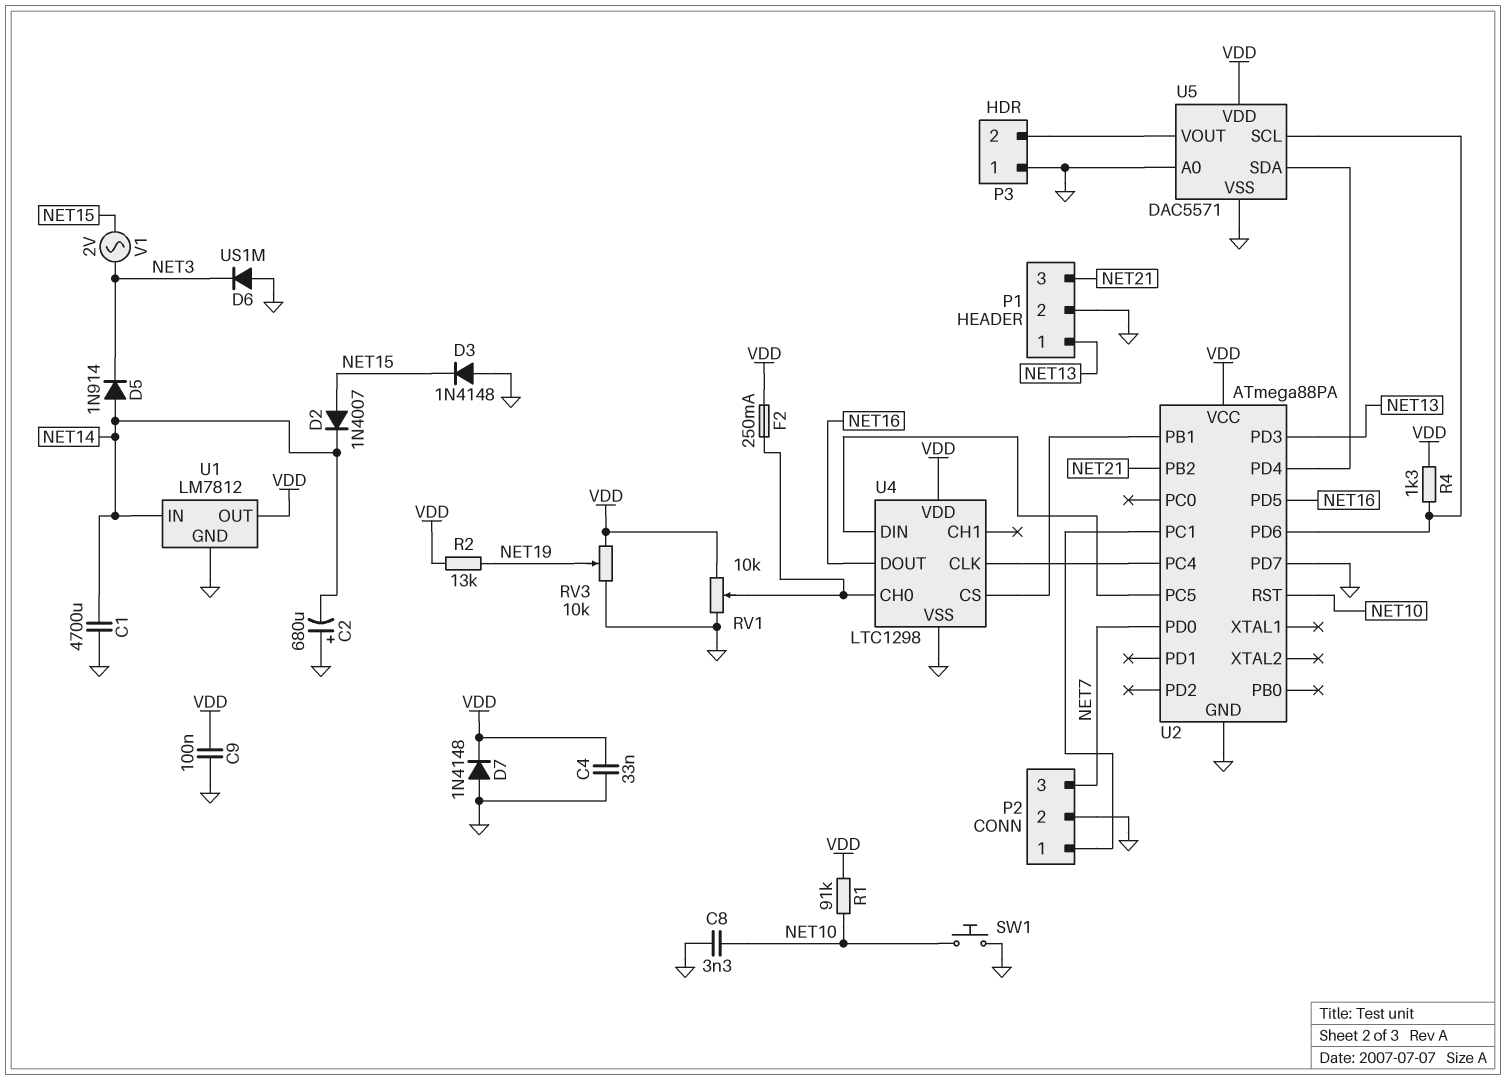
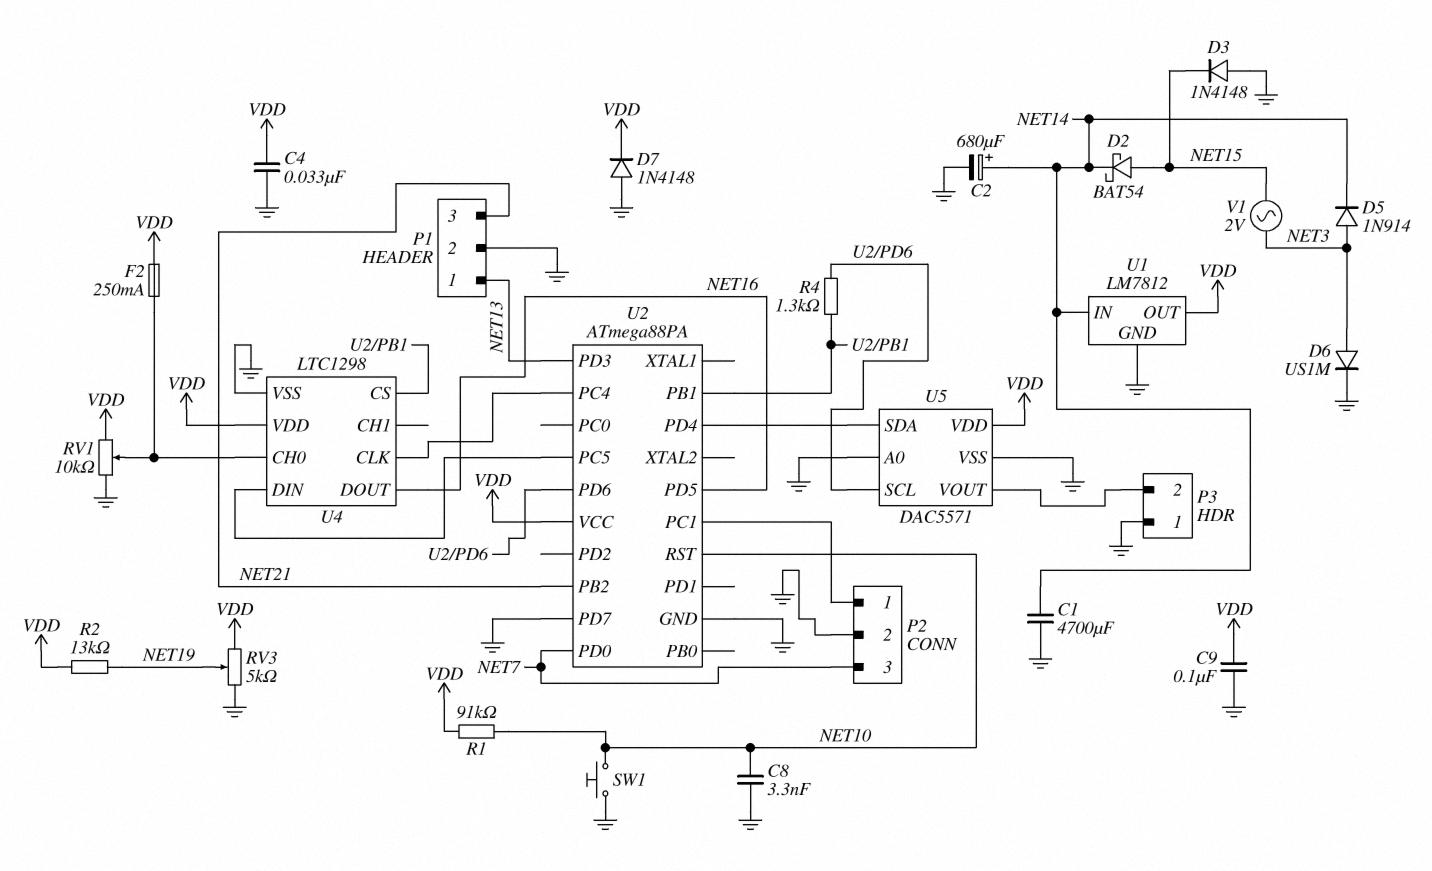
C2: 680uF (plus GND, minus NET14) -> 680uF (plus NET14, minus GND)
D2: diode 1N4007 (A NET15, K NET14) -> schottky BAT54 (A NET15, K NET14)
D5: diode 1N914 (A NET14, K NET3) -> diode 1N914 (A NET3, K NET14)
D6: diode US1M (A GND, K NET3) -> diode US1M (A NET3, K GND)
R4: 1.3k (U2/PD6, VDD) -> 1.3k (U2/PB1, U2/PD6)
RV3: 10k (GND, VDD, wiper NET19) -> 5k (GND, VDD, wiper NET19)

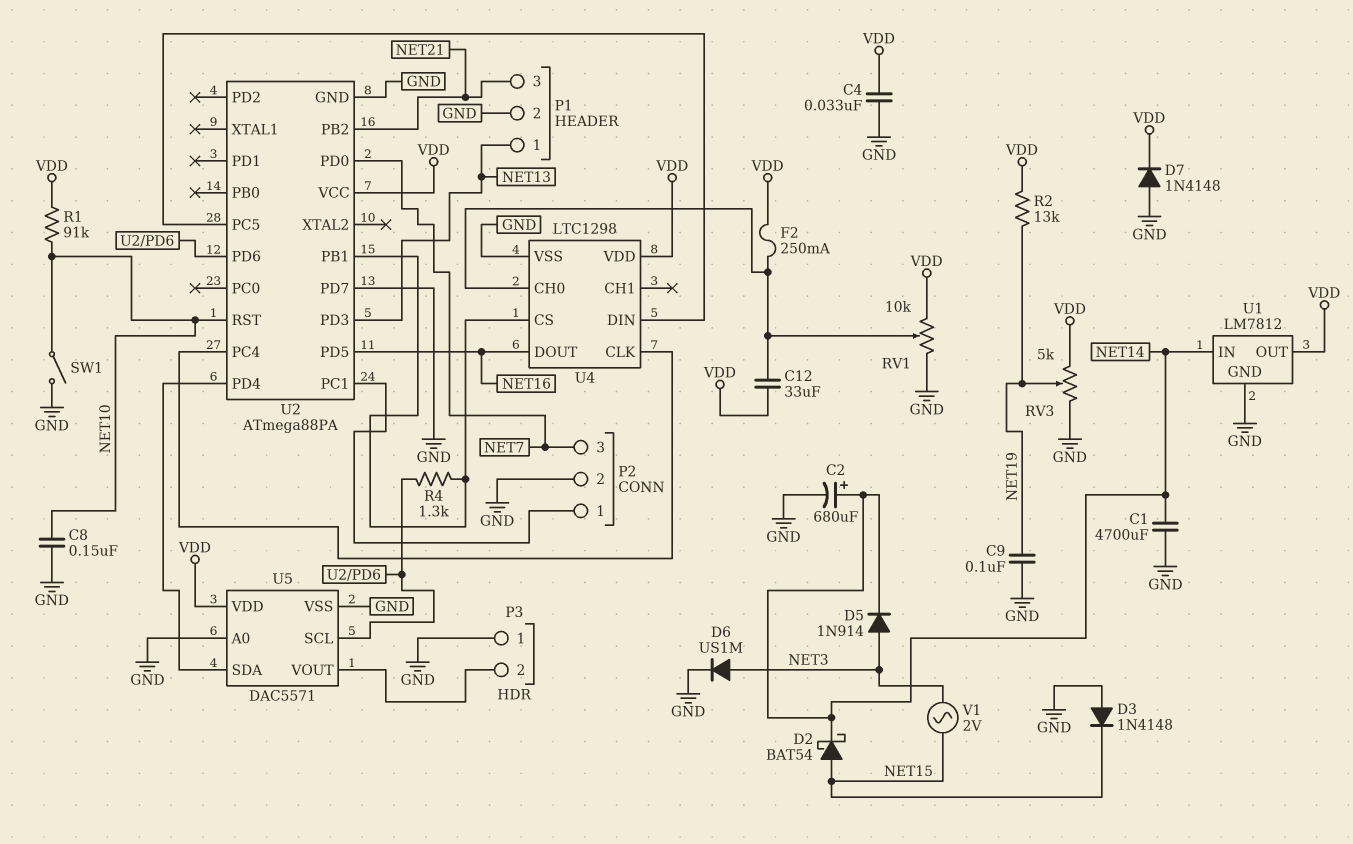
C8: 3.3nF (GND, NET10) -> 150nF (GND, NET10)
C9: 100nF (GND, VDD) -> 100nF (GND, NET19)
C12: none -> 33uF (U4/CH0, VDD)
SW1: button (GND, NET10) -> switch (GND, NET10)

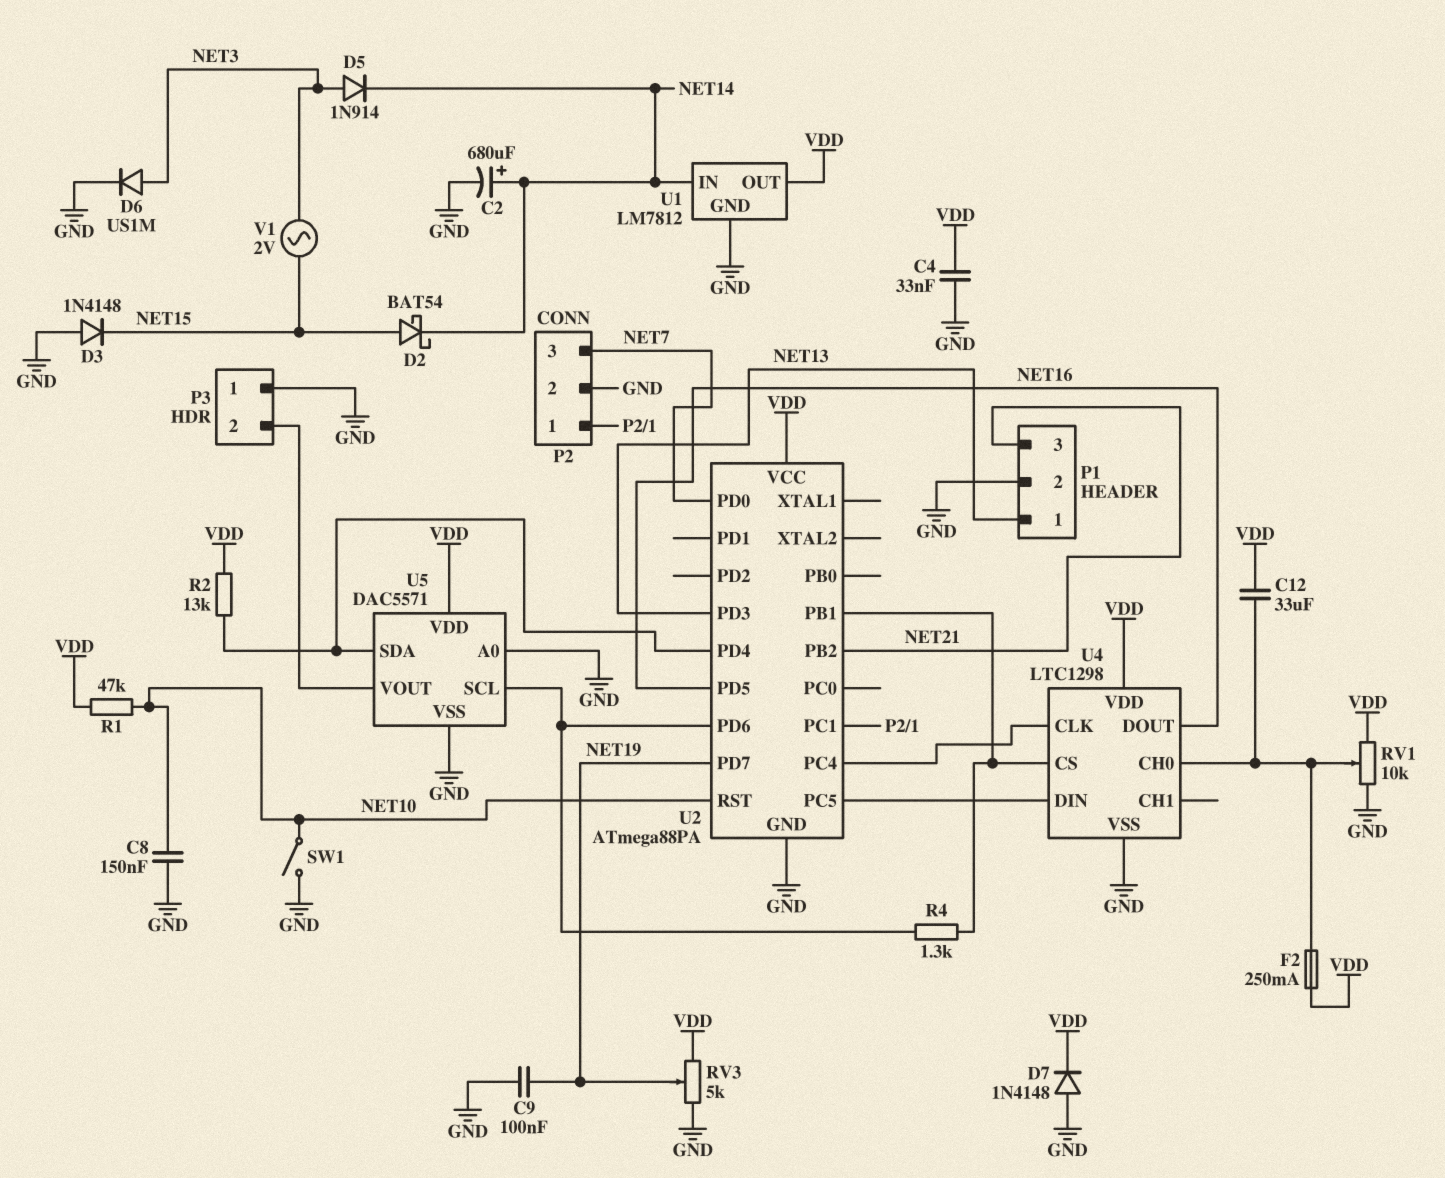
C1: 4700uF (GND, NET14) -> none
R1: 91k (NET10, VDD) -> 47k (NET10, VDD)
R2: 13k (NET19, VDD) -> 13k (U2/PD4, VDD)
U2 pin PD7: GND -> NET19

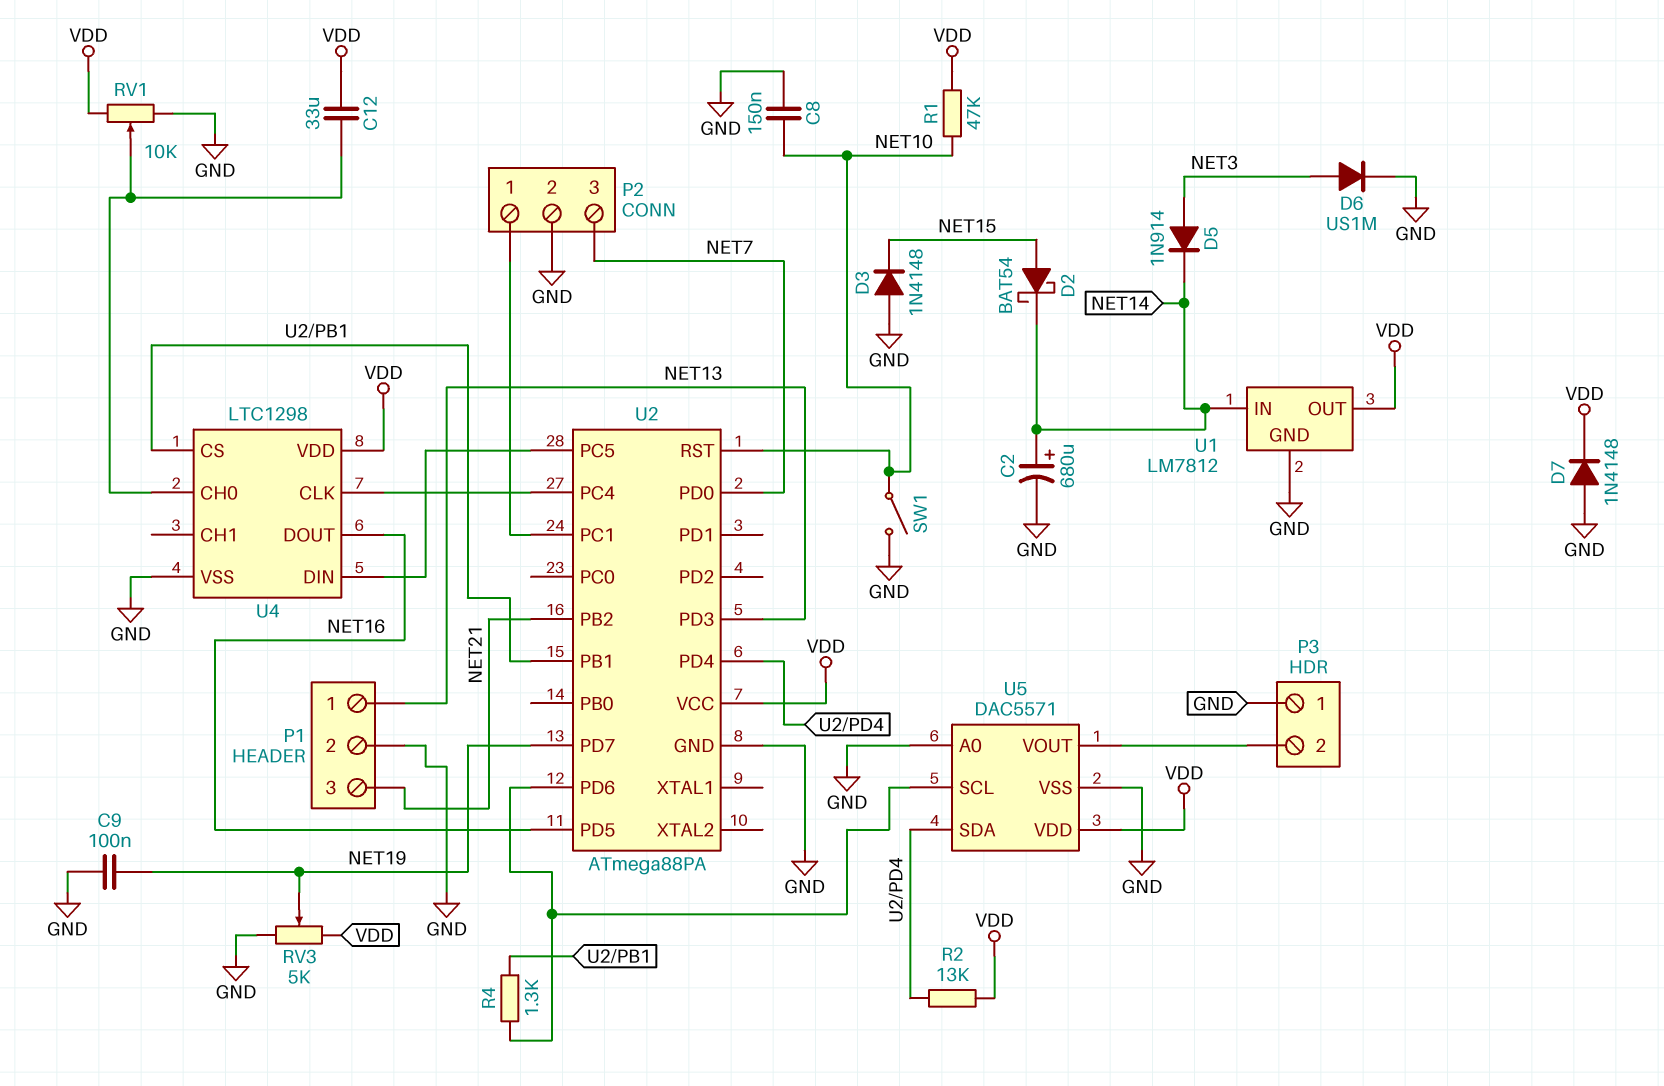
C4: 33nF (GND, VDD) -> none
F2: 250mA (U4/CH0, VDD) -> none
V1: AC 2V (NET3, NET15) -> none

